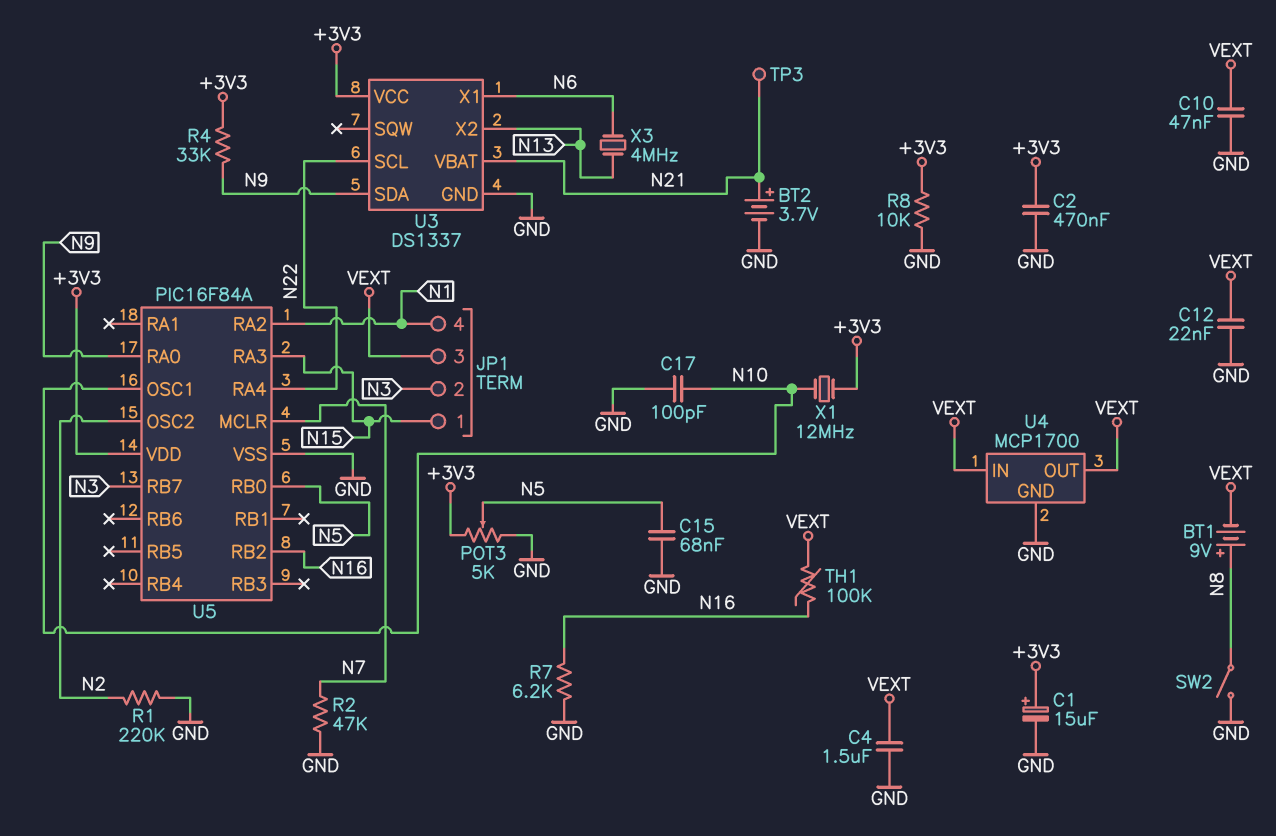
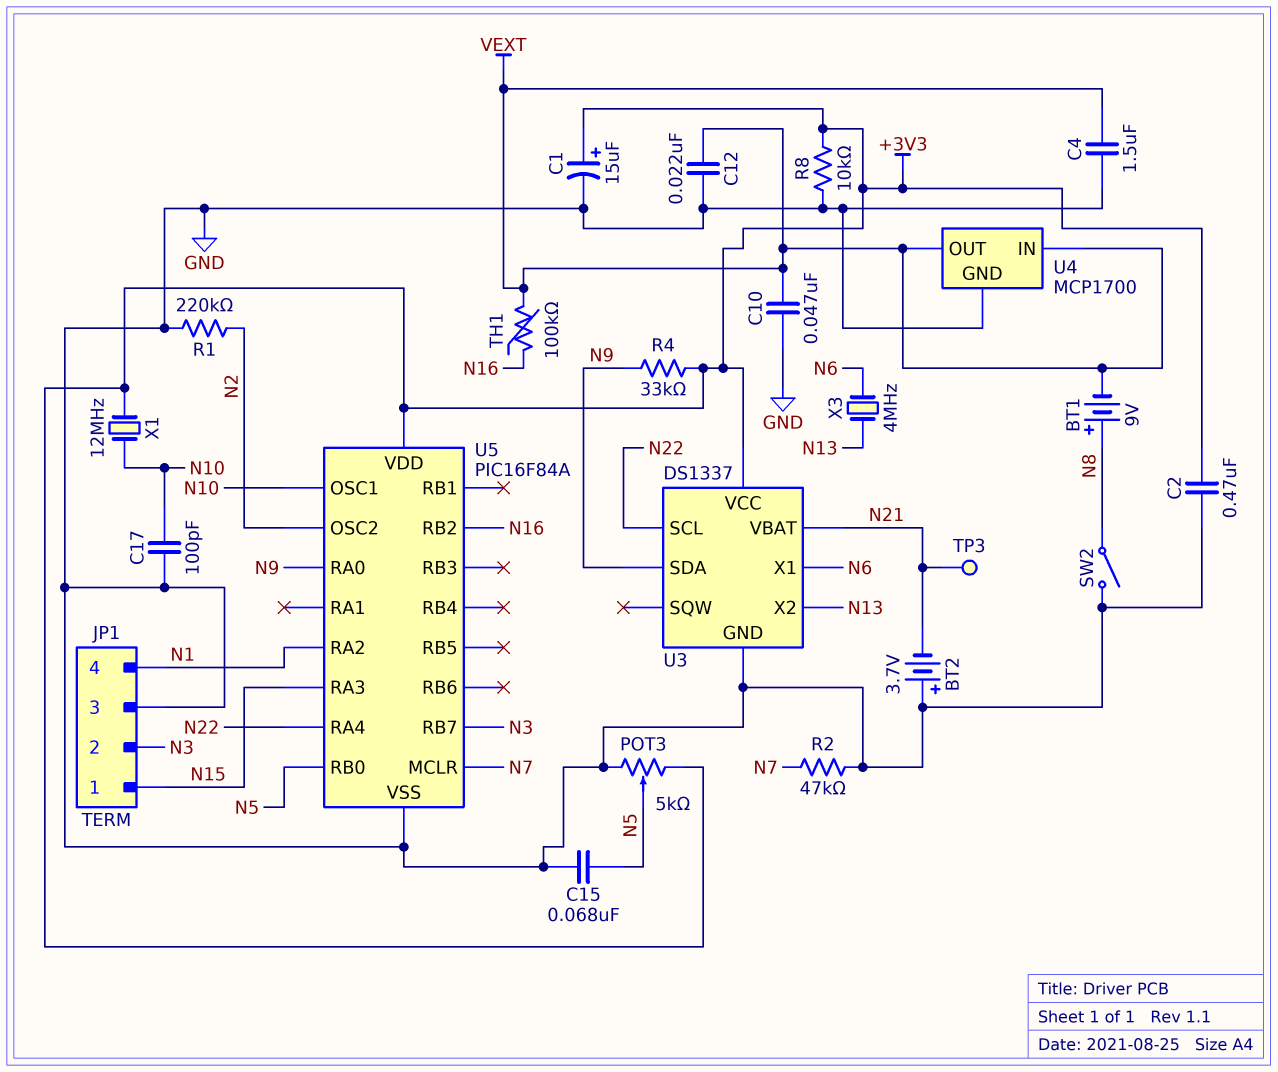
BT2: 3.7V (plus N21, minus GND) -> 3.7V (plus GND, minus N21)
JP1 pin 3: VEXT -> GND
R7: 6.2k (GND, N16) -> none

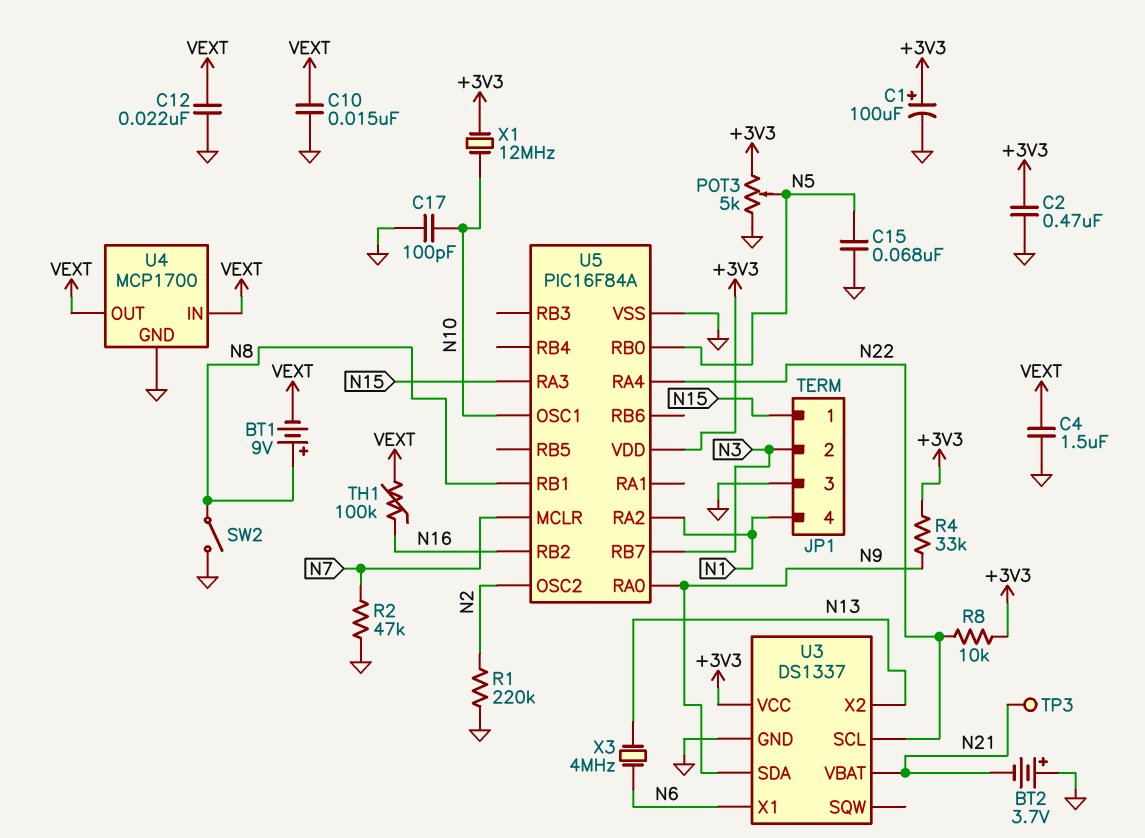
C1: 15uF (plus +3V3, minus GND) -> 100uF (plus +3V3, minus GND)
C10: 47nF (GND, VEXT) -> 15nF (GND, VEXT)
R8: 10k (+3V3, GND) -> 10k (+3V3, N22)
U5 pin RB1: none -> N8

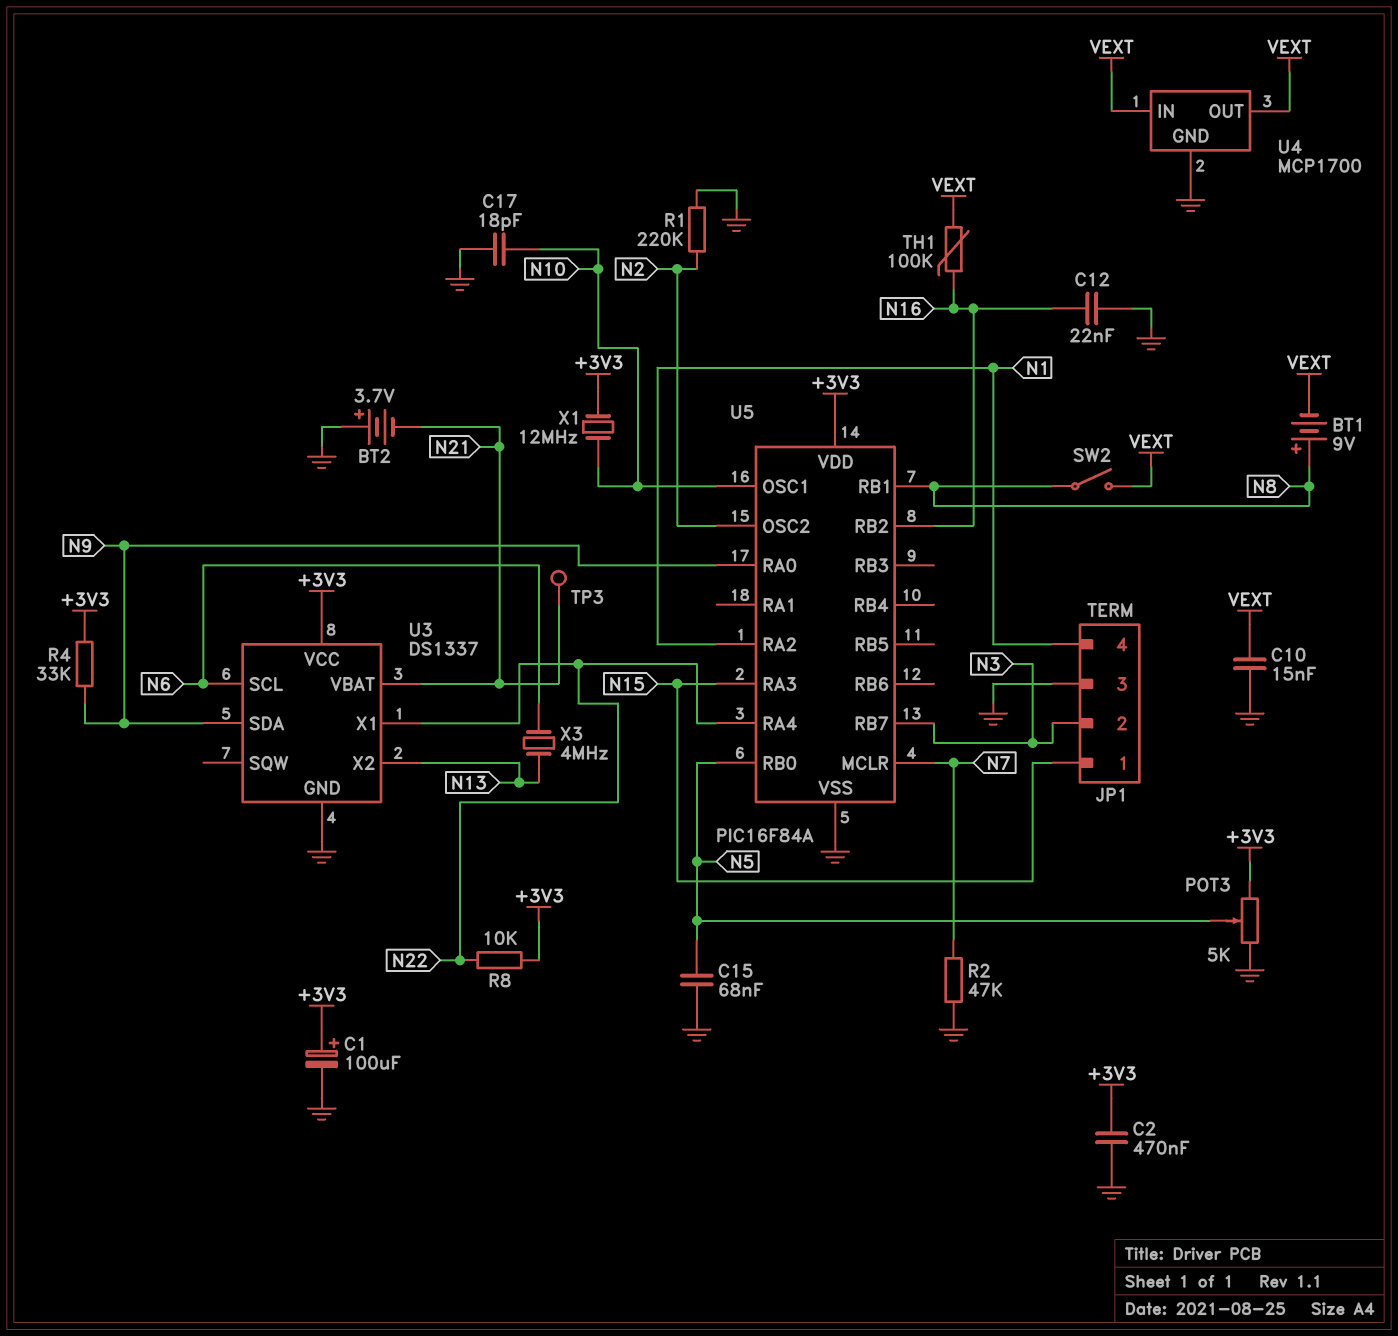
C4: 1.5uF (GND, VEXT) -> none
C12: 22nF (GND, VEXT) -> 22nF (GND, N16)
C17: 100pF (GND, N10) -> 18pF (GND, N10)
SW2: switch (GND, N8) -> switch (N8, VEXT)
U3 pin SCL: N22 -> N6
U3 pin X1: N6 -> N22

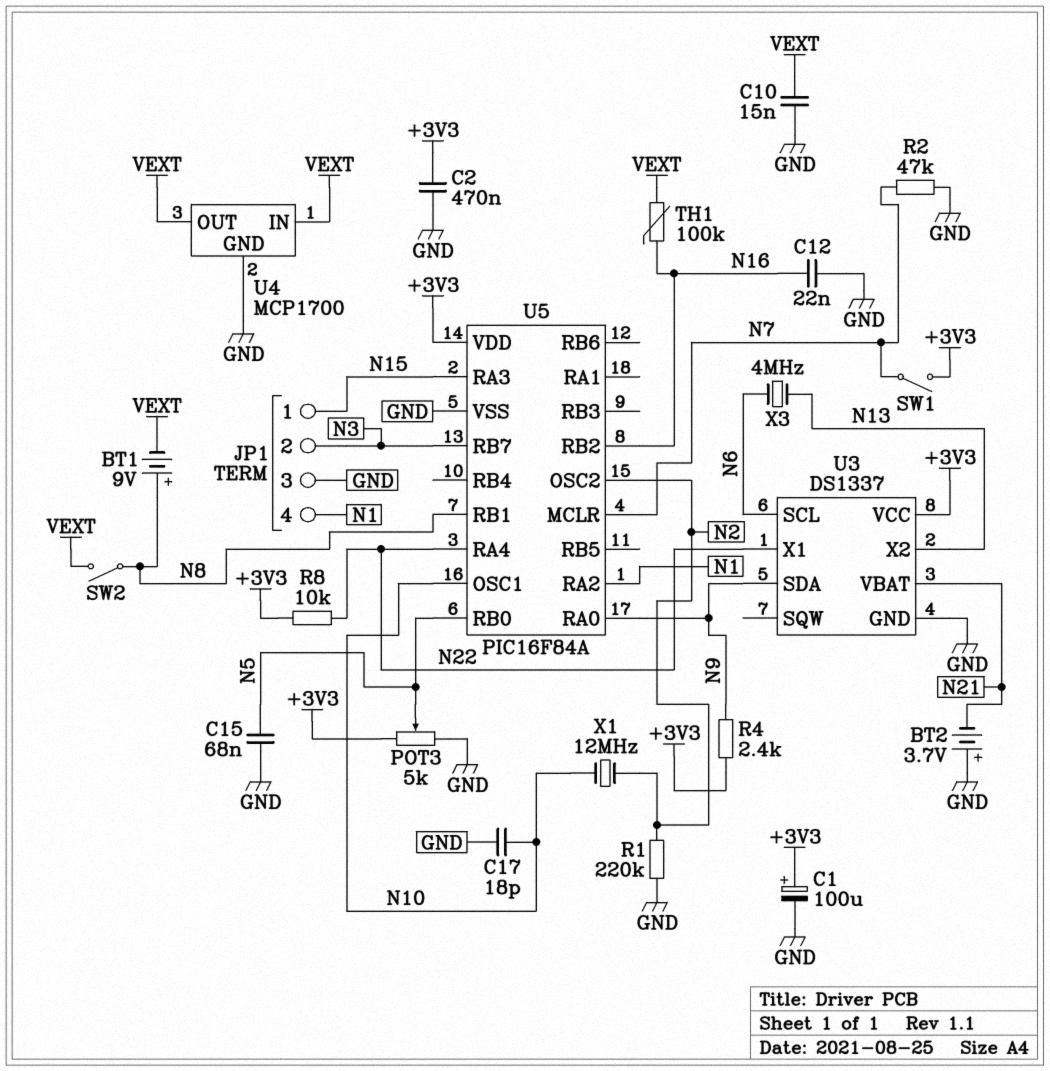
R4: 33k (+3V3, N9) -> 2.4k (+3V3, N9)
SW1: none -> switch (+3V3, N7)
TP3: test point (N21) -> none
X1: 12MHz (+3V3, N10) -> 12MHz (N2, N10)

